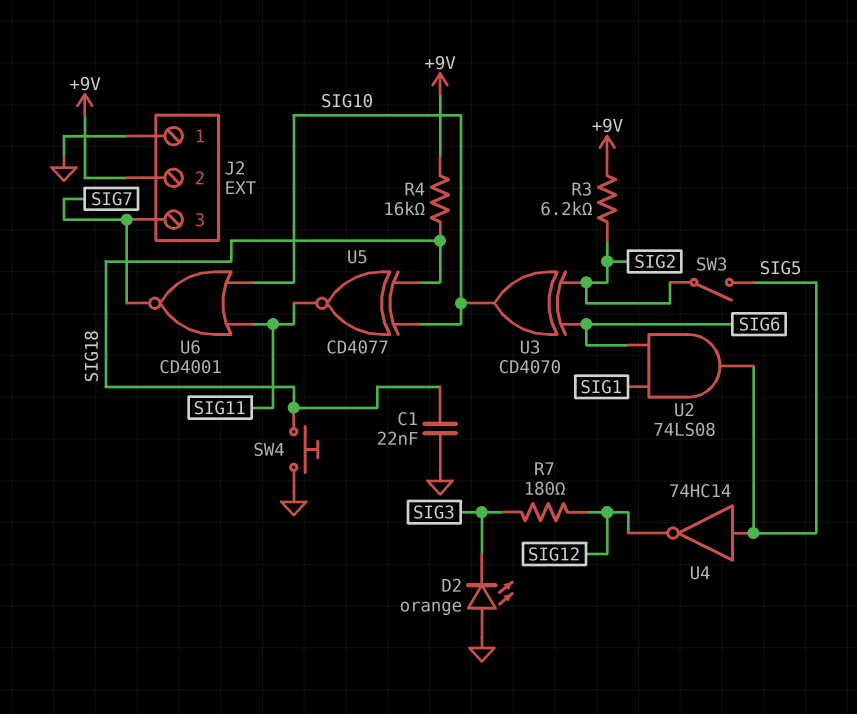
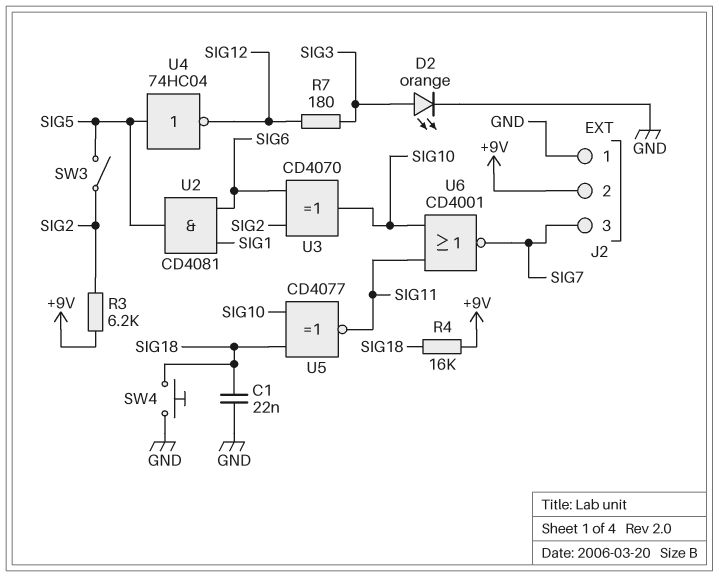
D2: LED orange (A GND, K SIG3) -> LED orange (A SIG3, K GND)
U2: AND 74LS08 (in SIG1, in SIG6, out SIG5) -> AND CD4081 (in SIG1, in SIG6, out SIG5)
U4: NOT 74HC14 (in SIG5, out SIG12) -> NOT 74HC04 (in SIG5, out SIG12)

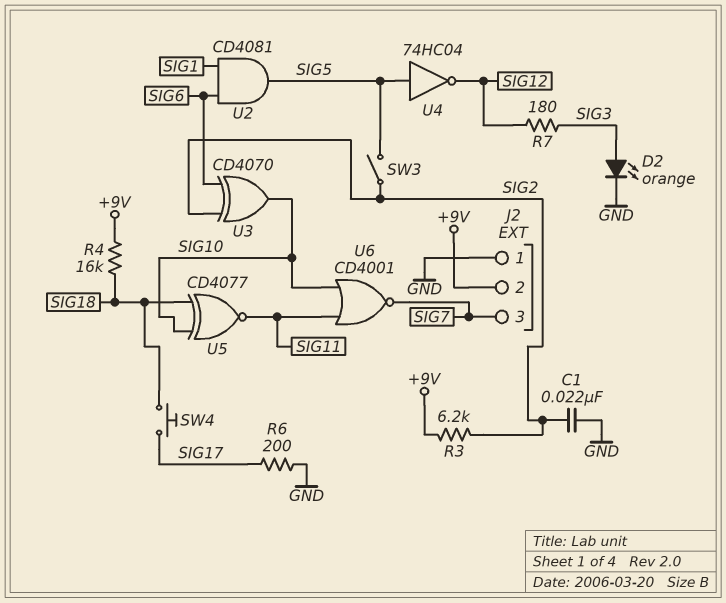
C1: 22nF (GND, SIG18) -> 22nF (GND, SIG2)
R6: none -> 200 (GND, SIG17)
SW4: button (GND, SIG18) -> button (SIG17, SIG18)

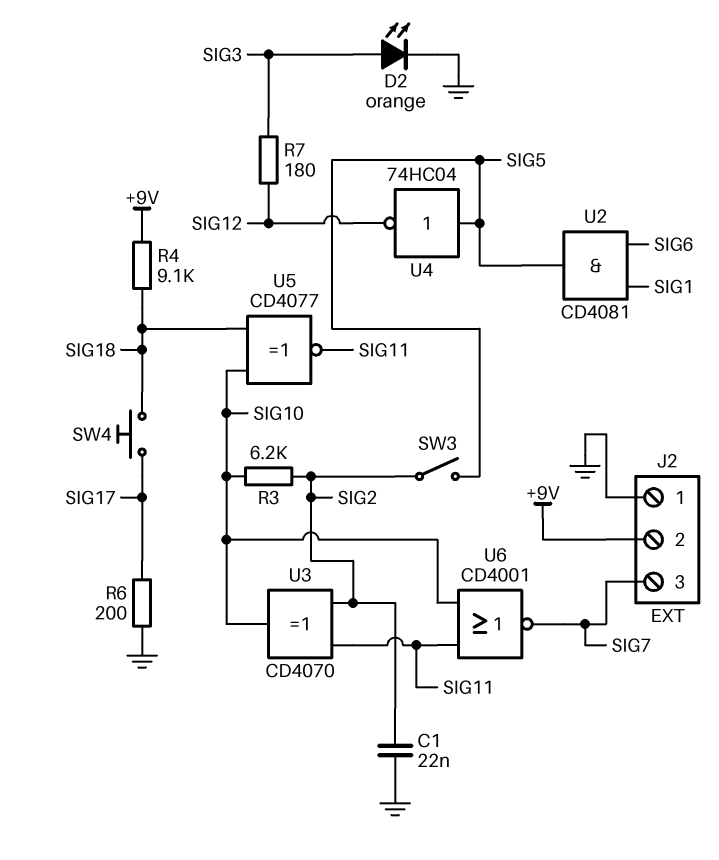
R3: 6.2k (+9V, SIG2) -> 6.2k (SIG2, SIG10)
R4: 16k (+9V, SIG18) -> 9.1k (+9V, SIG18)
U3: XOR CD4070 (in SIG2, in SIG6, out SIG10) -> XOR CD4070 (in SIG2, in SIG11, out SIG10)

